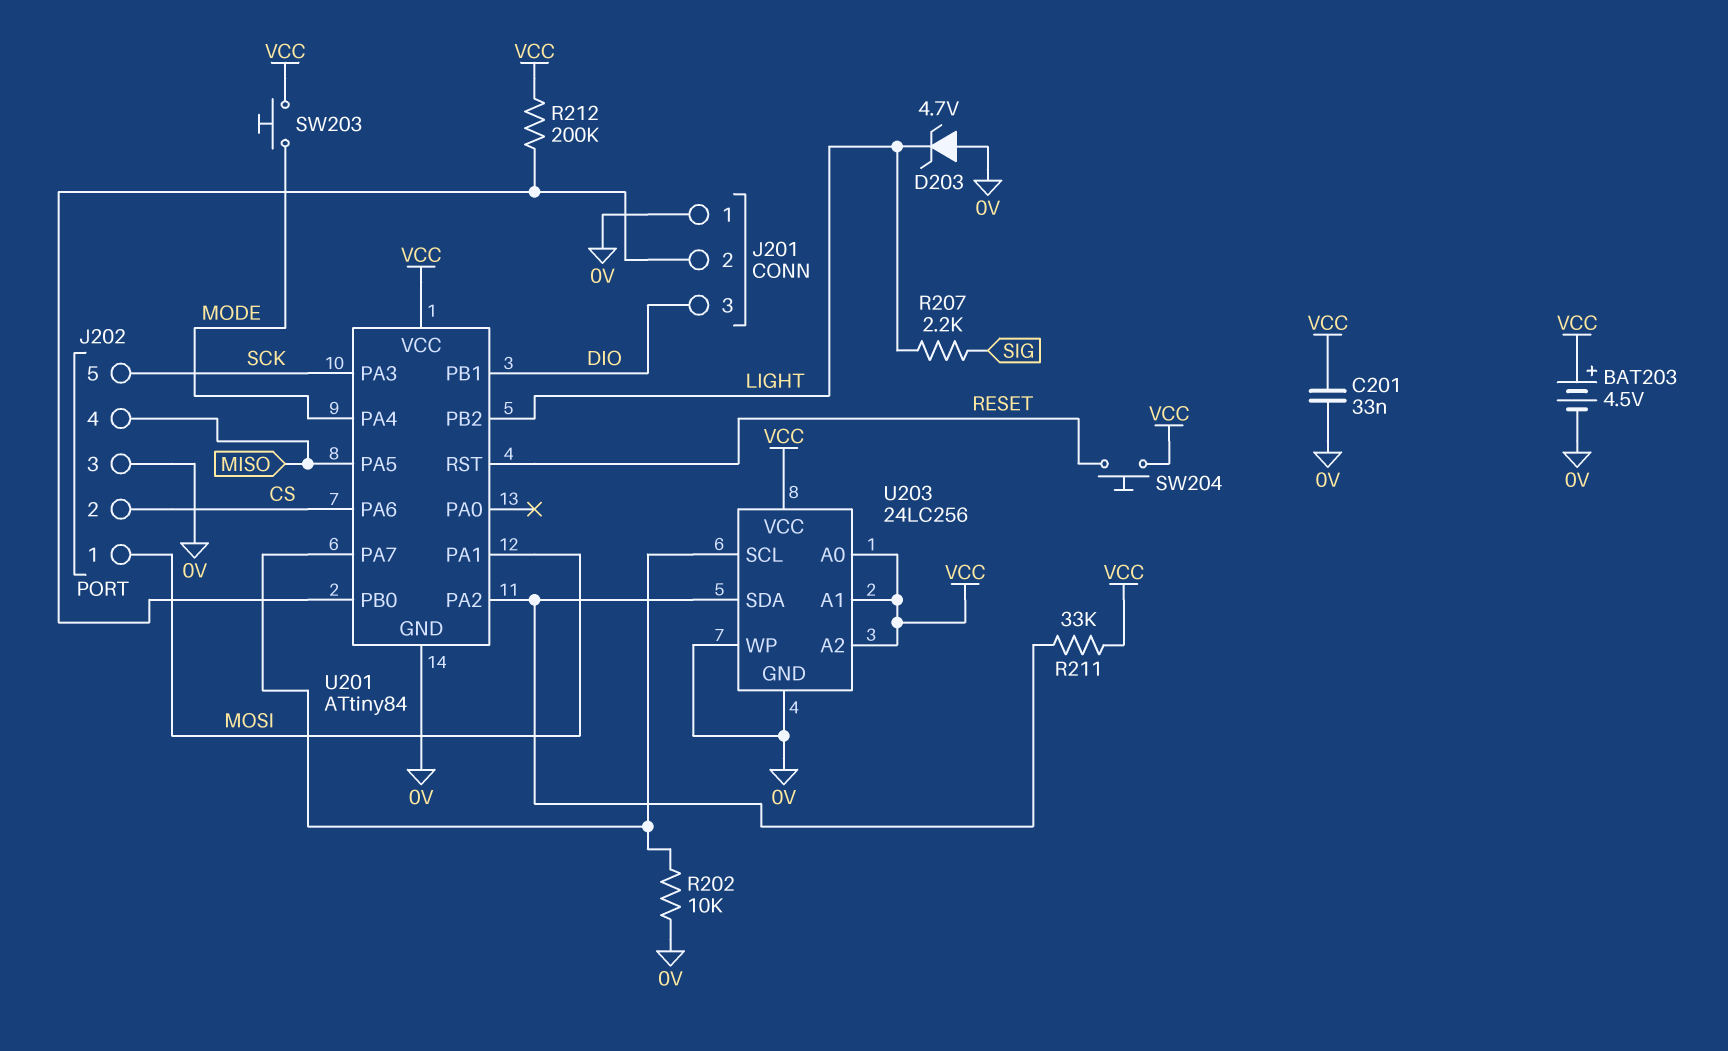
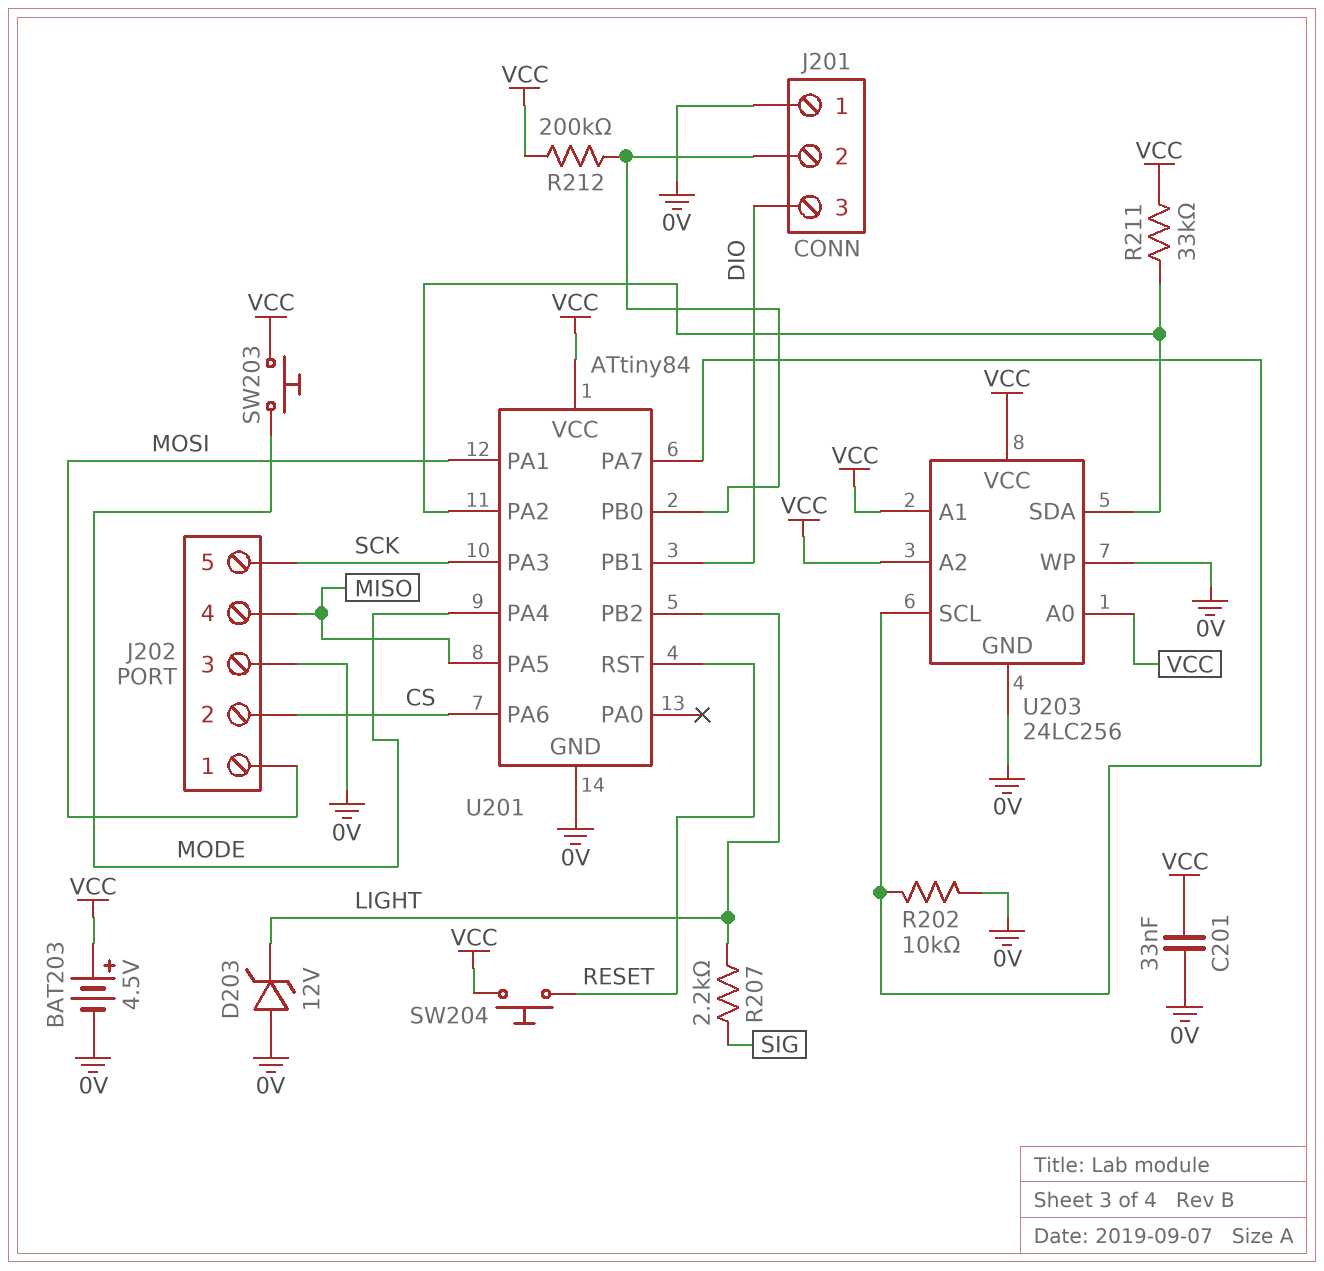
D203: zener 4.7V (A 0V, K LIGHT) -> zener 12V (A 0V, K LIGHT)

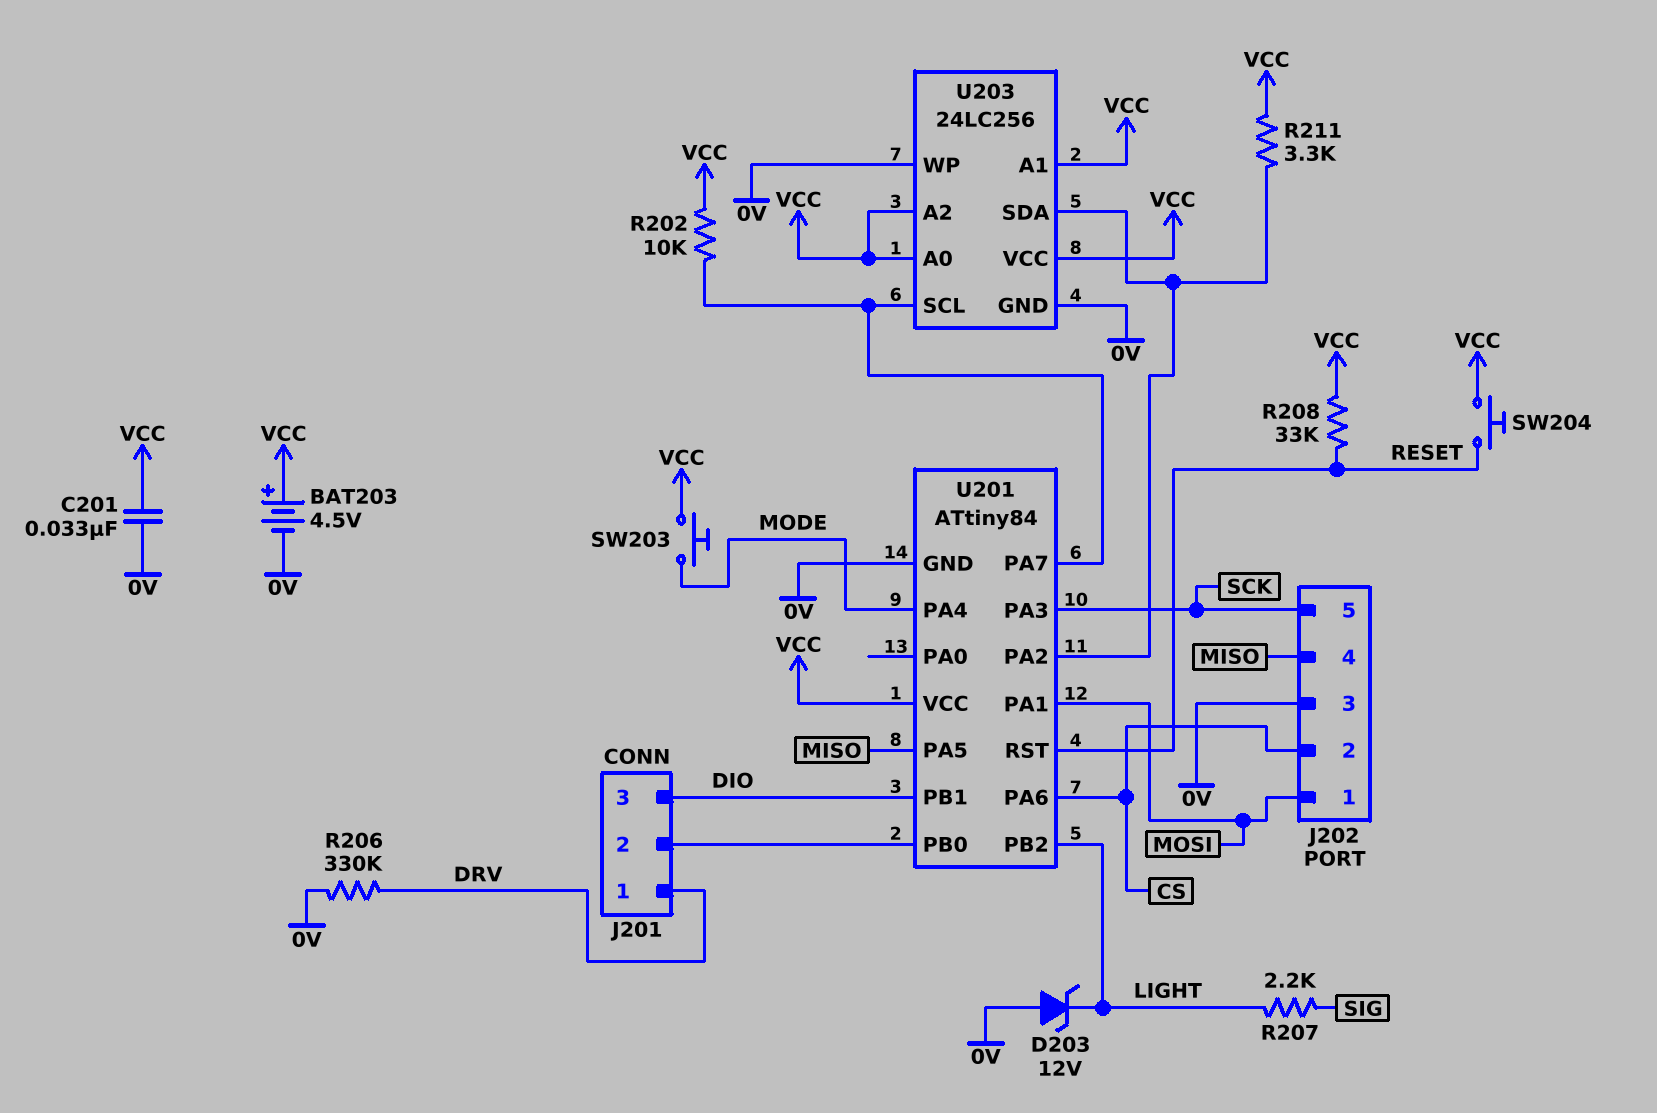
J201 pin 1: 0V -> DRV
R202: 10k (0V, U201/PA7) -> 10k (U201/PA7, VCC)
R206: none -> 330k (0V, DRV)
R208: none -> 33k (RESET, VCC)
R211: 33k (U201/PA2, VCC) -> 3.3k (U201/PA2, VCC)
R212: 200k (J201/2, VCC) -> none

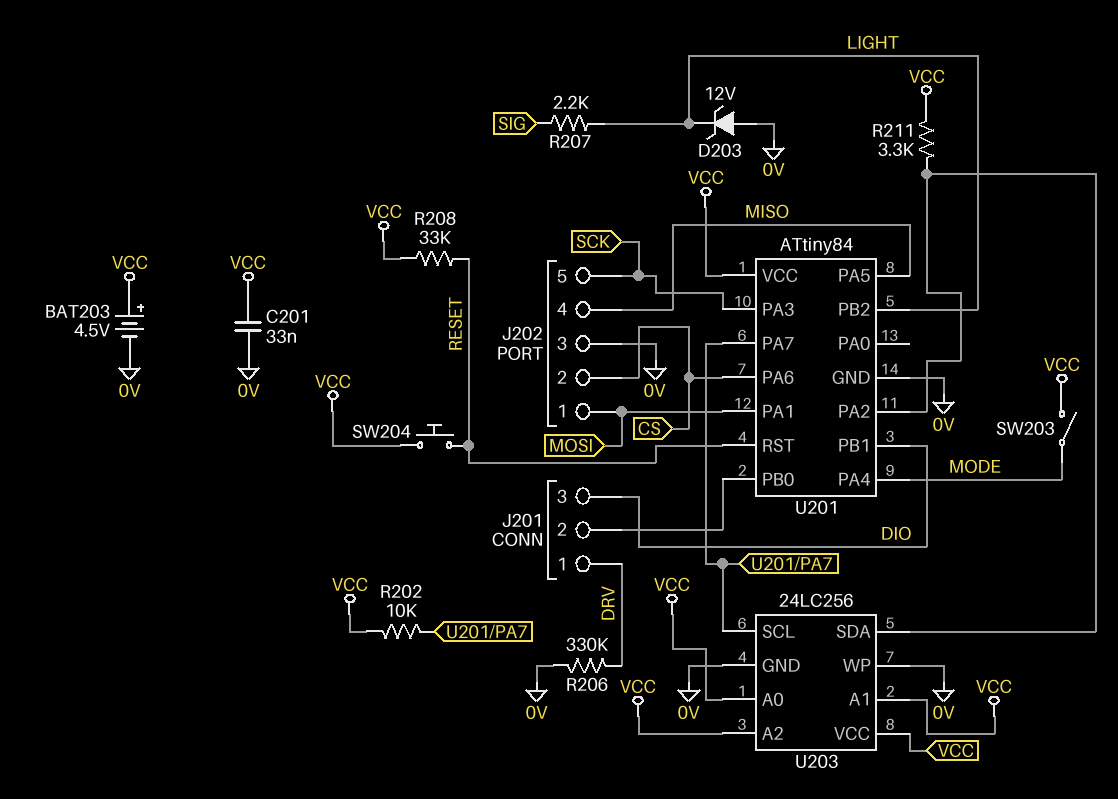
SW203: button (MODE, VCC) -> switch (MODE, VCC)

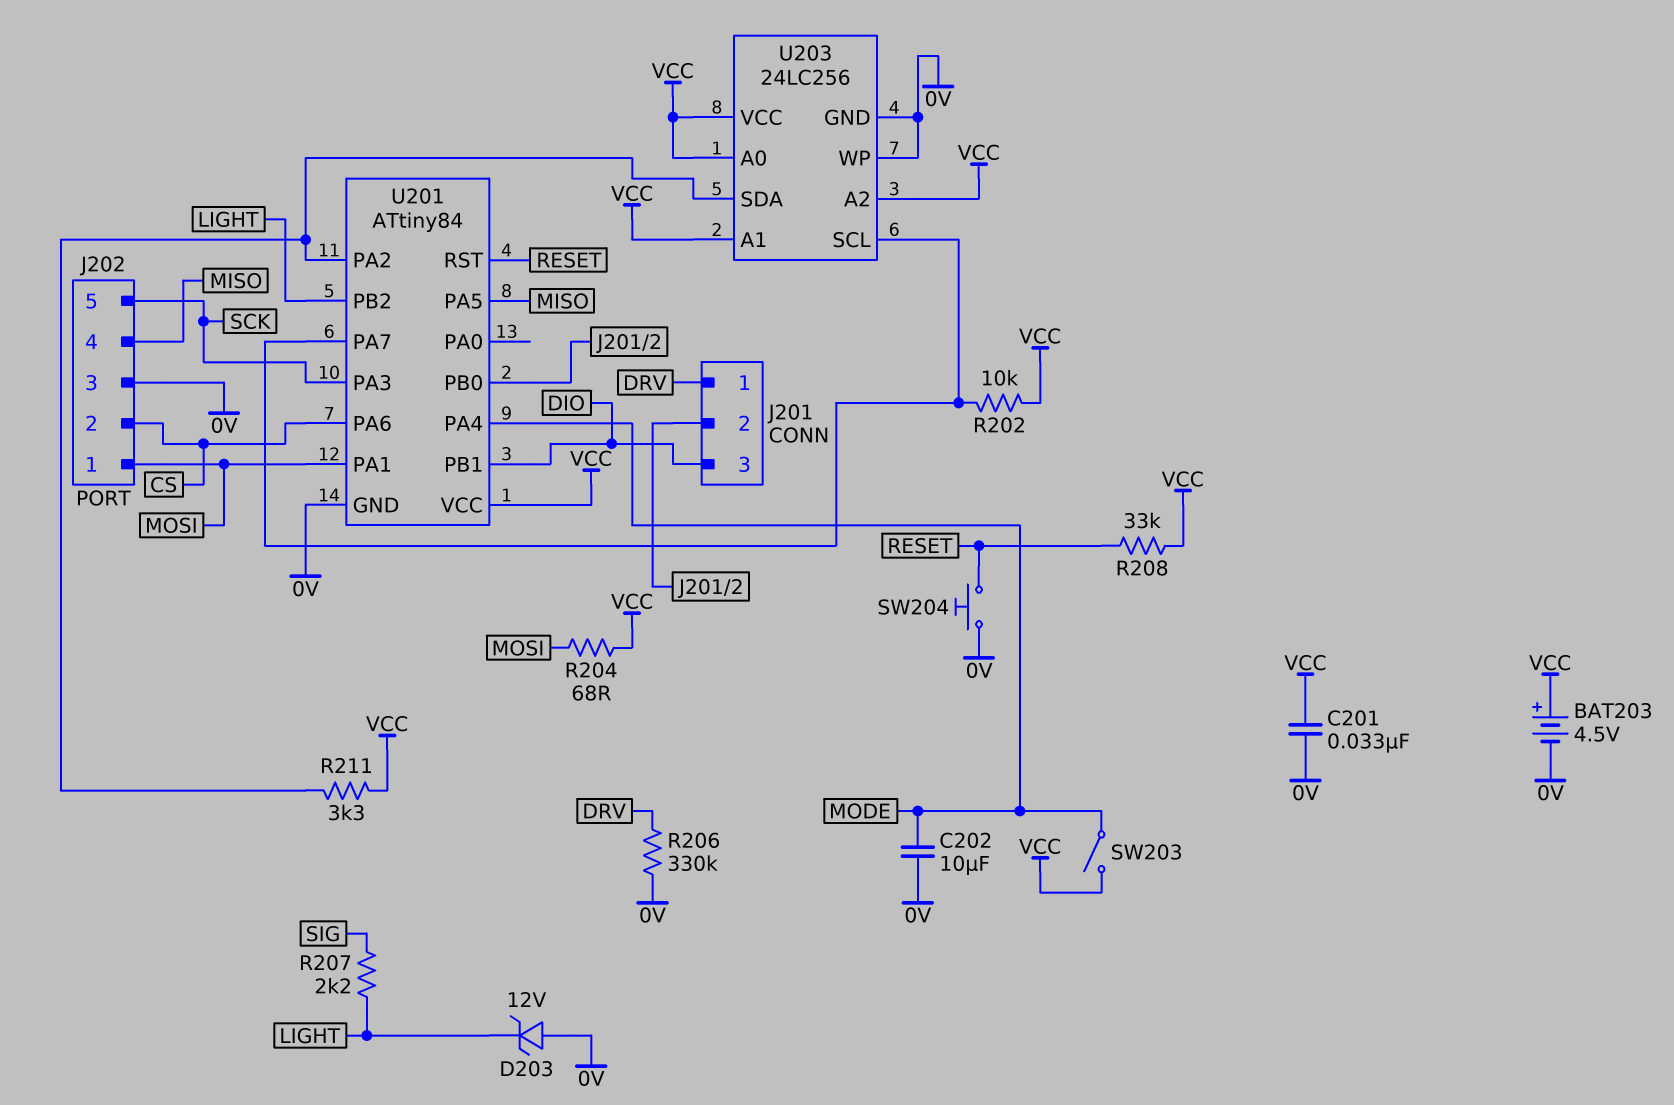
C202: none -> 10uF (0V, MODE)
R204: none -> 68 (MOSI, VCC)
SW204: button (RESET, VCC) -> button (0V, RESET)

